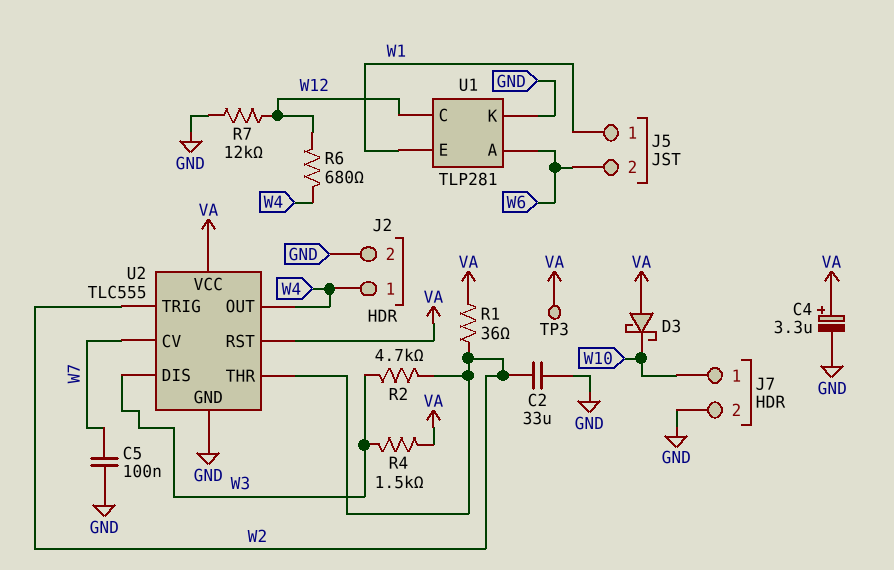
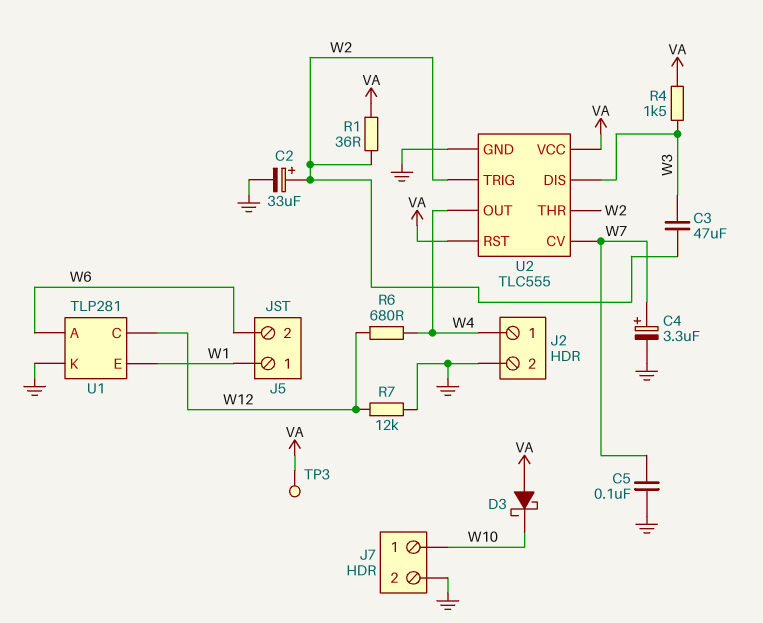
C2: 33uF (GND, W2) -> 33uF (plus W2, minus GND)
C3: none -> 47uF (W2, W3)
C4: 3.3uF (plus VA, minus GND) -> 3.3uF (plus W7, minus GND)
R2: 4.7k (W2, W3) -> none

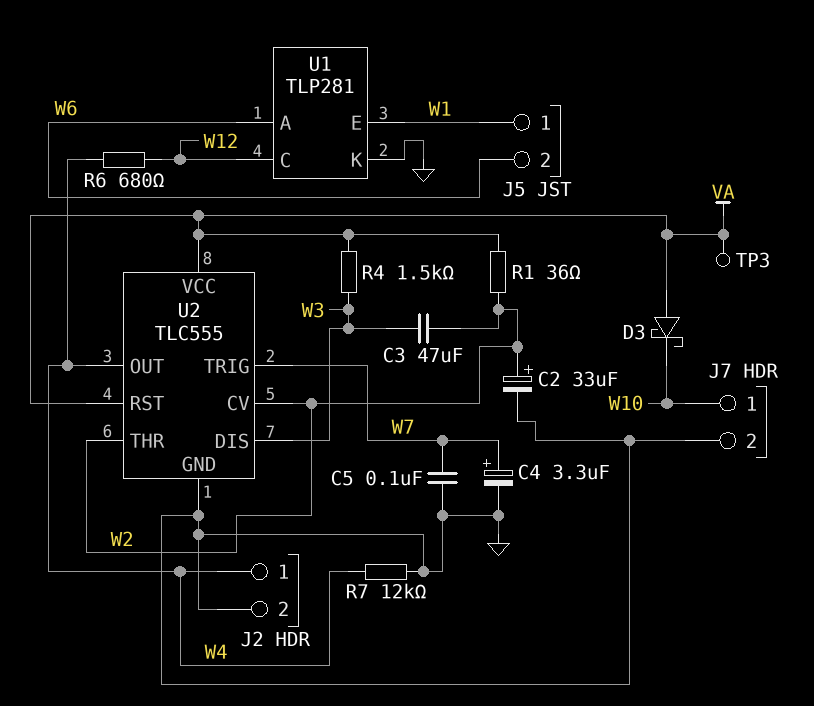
R7: 12k (GND, W12) -> 12k (GND, W4)
U2 pin CV: W7 -> W2
U2 pin TRIG: W2 -> W7

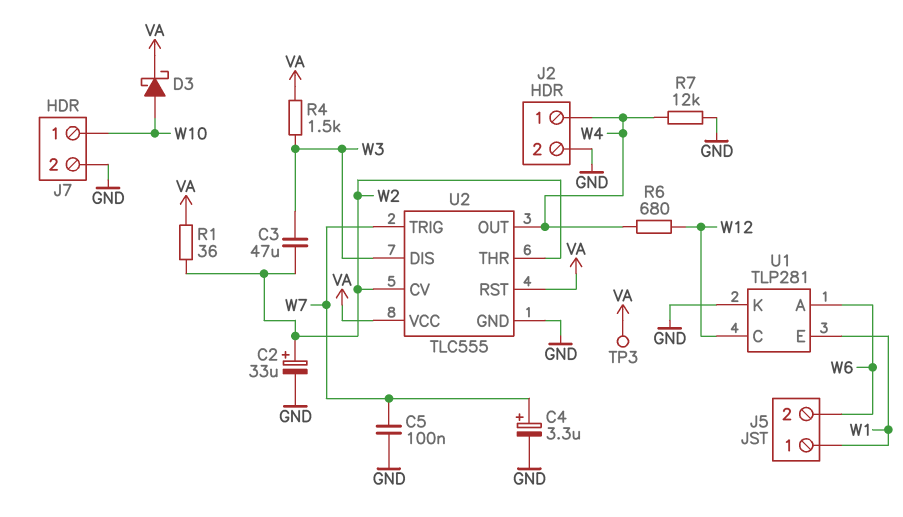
D3: schottky (A VA, K W10) -> schottky (A W10, K VA)

